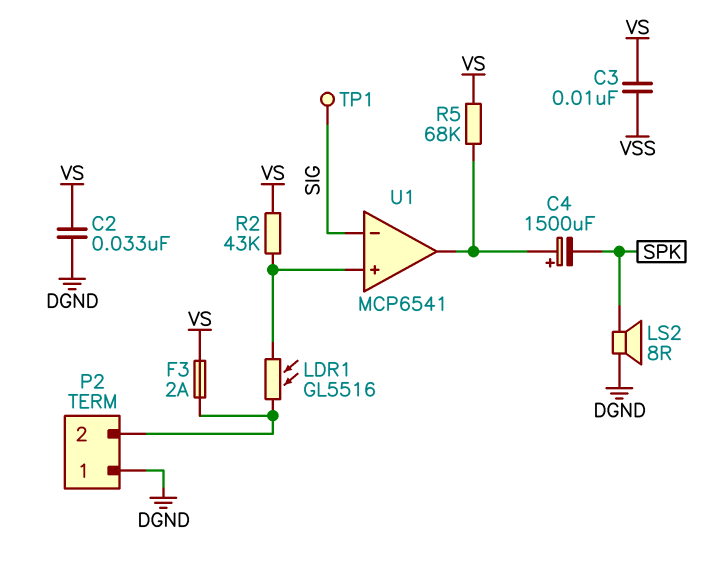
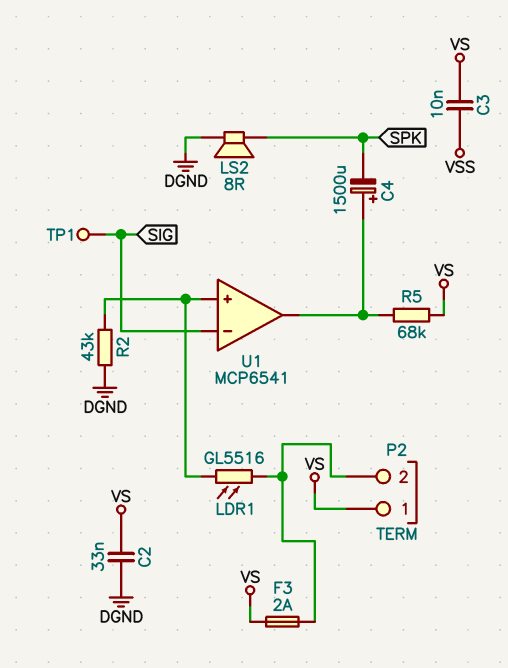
P2 pin 1: DGND -> VS
R2: 43k (U1/in+, VS) -> 43k (DGND, U1/in+)

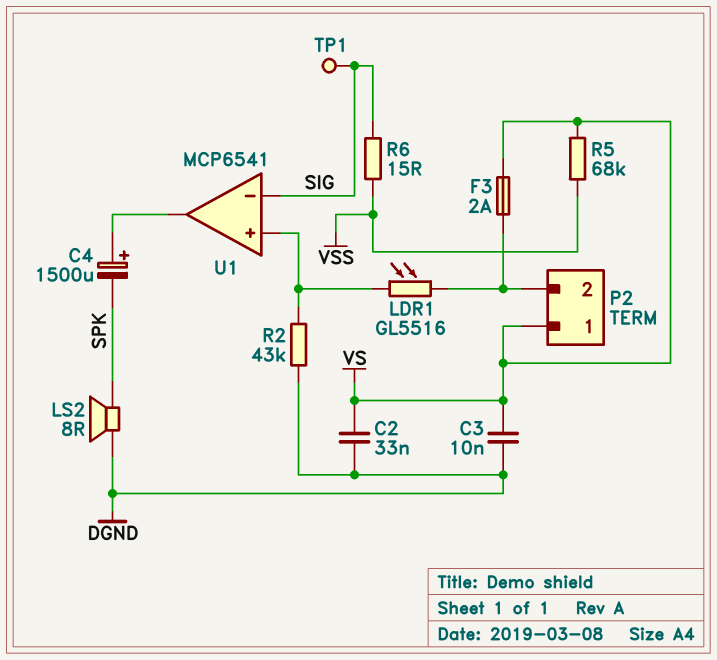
C3: 10nF (VS, VSS) -> 10nF (DGND, VS)
R5: 68k (U1/out, VS) -> 68k (VS, VSS)
R6: none -> 15 (SIG, VSS)

